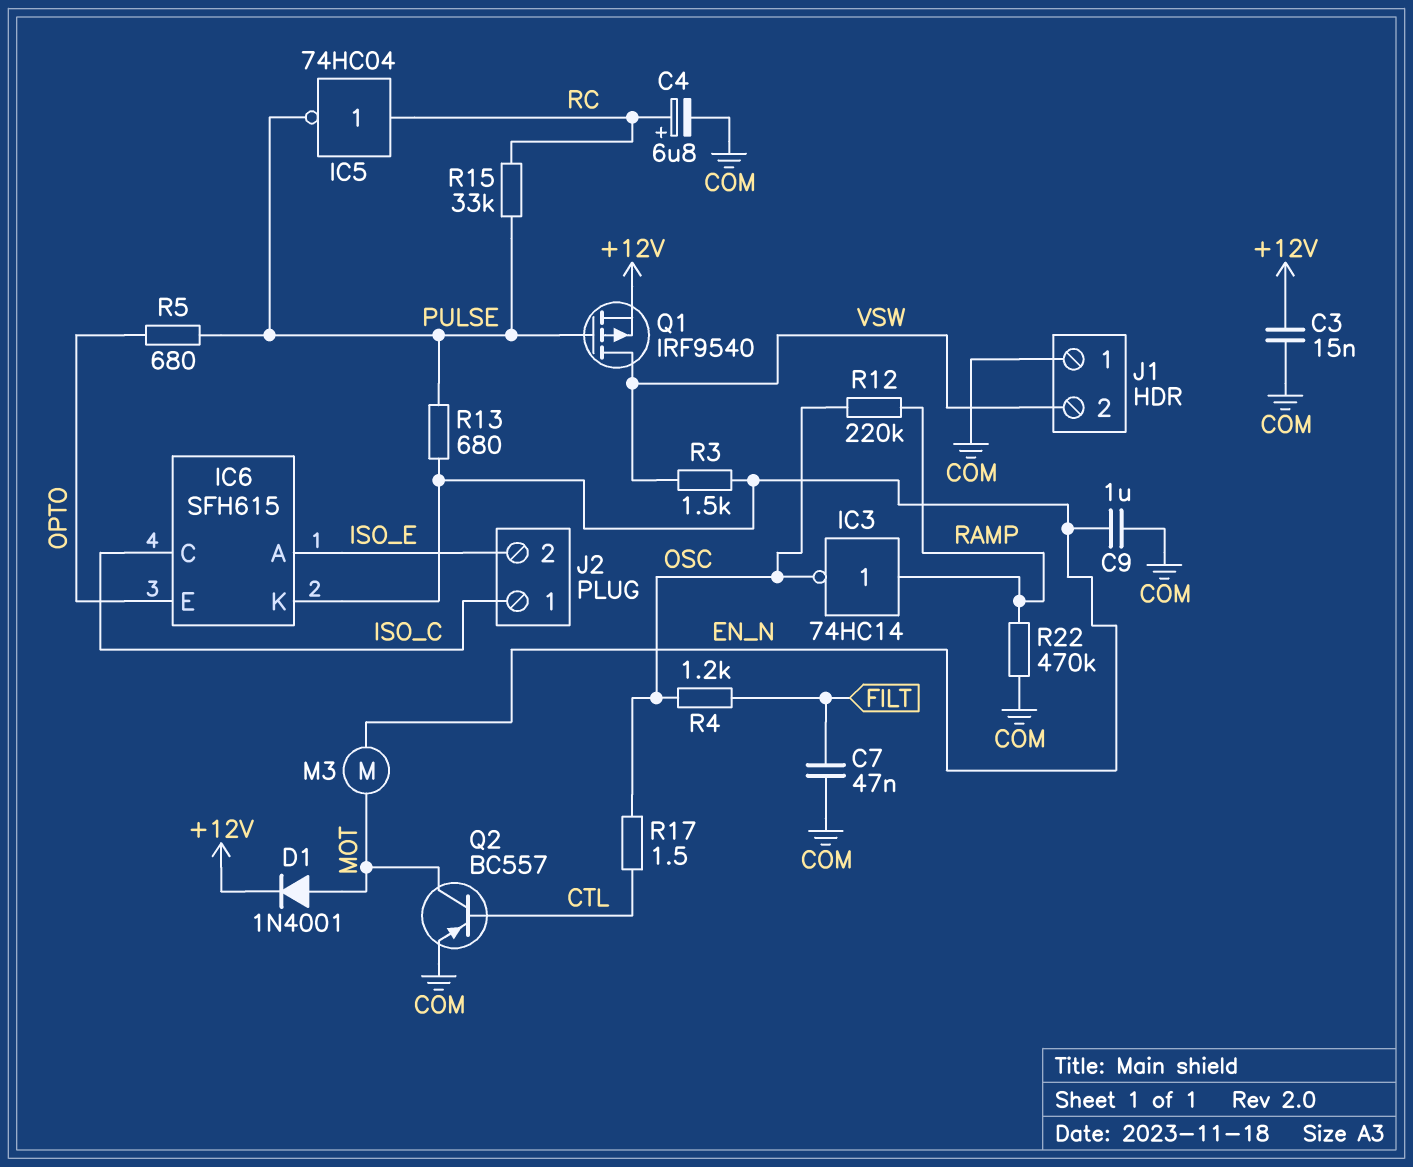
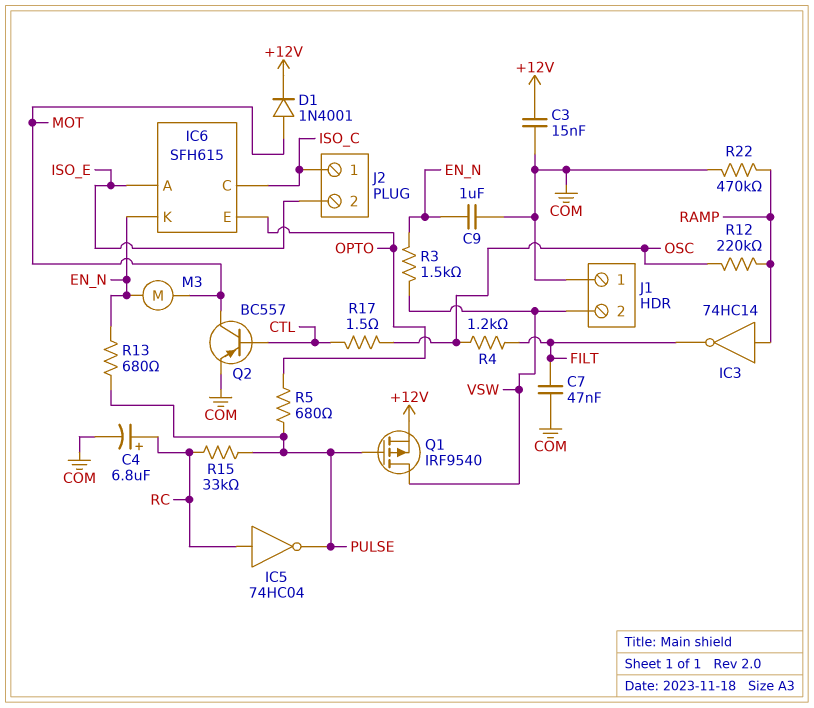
IC3: NOT 74HC14 (in RAMP, out OSC) -> NOT 74HC14 (in RAMP, out FILT)

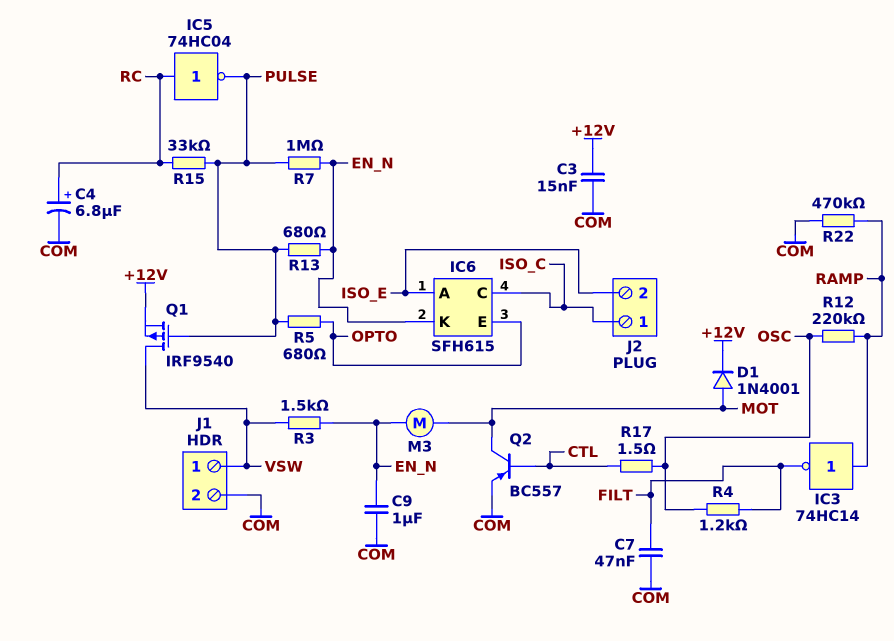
J1 pin 1: COM -> VSW
J1 pin 2: VSW -> COM
R7: none -> 1M (EN_N, PULSE)

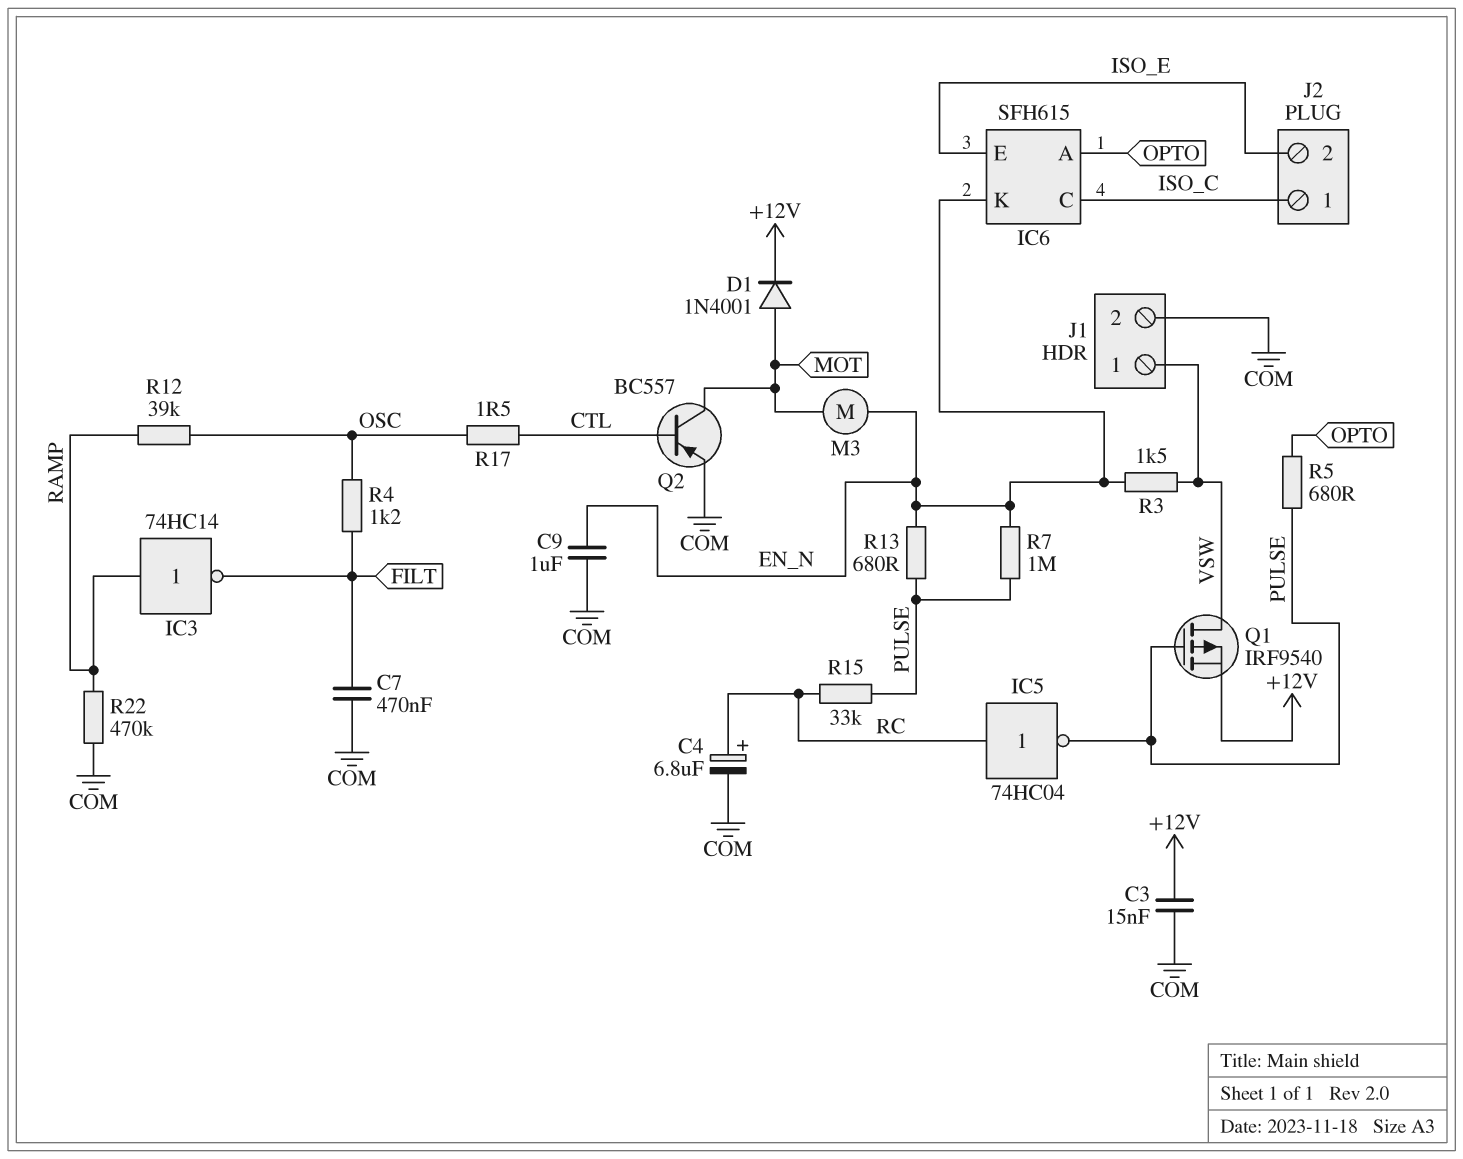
C7: 47nF (COM, FILT) -> 470nF (COM, FILT)
IC6 pin A: ISO_E -> OPTO
IC6 pin E: OPTO -> ISO_E
R12: 220k (OSC, RAMP) -> 39k (OSC, RAMP)

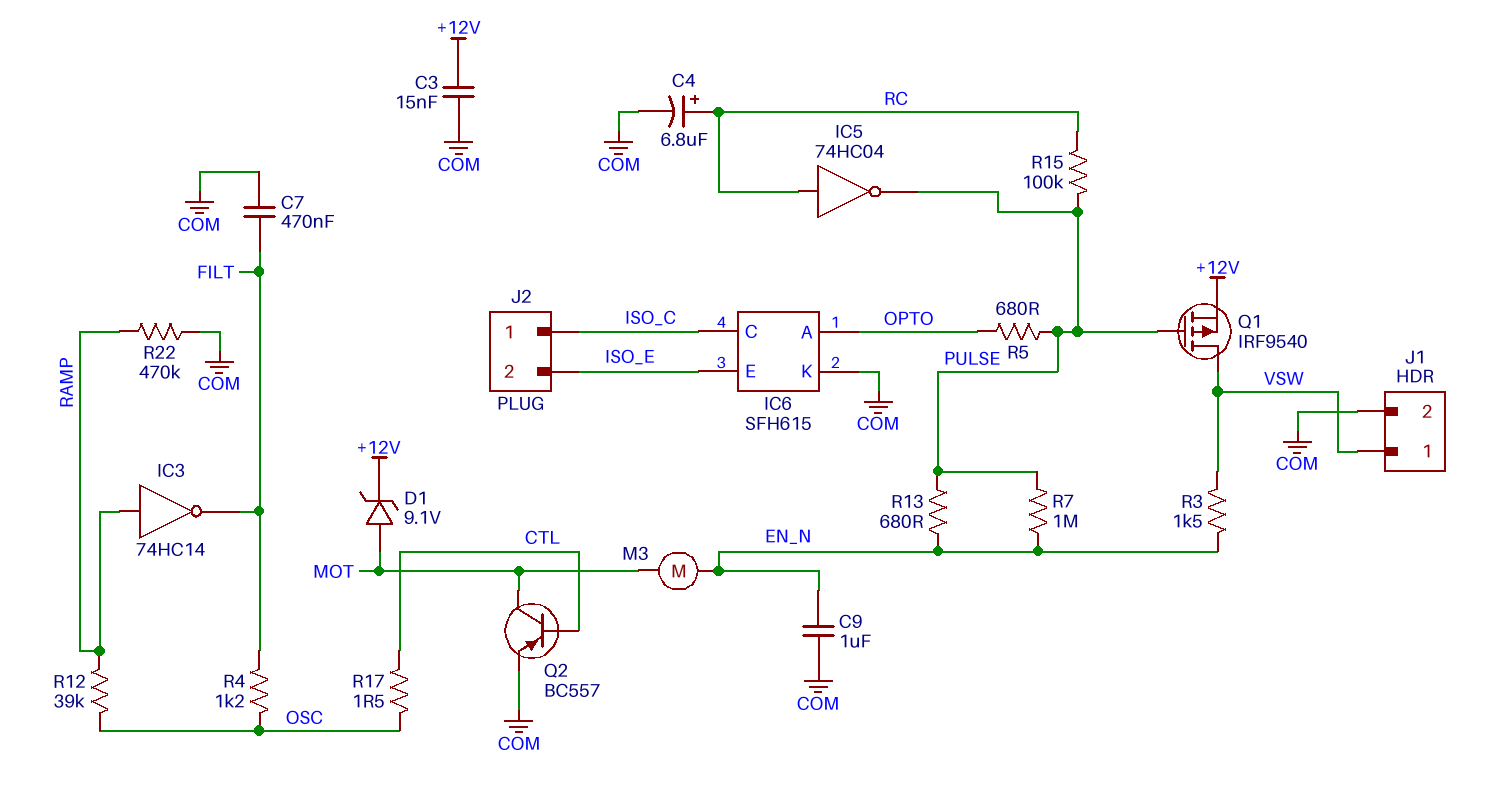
D1: diode 1N4001 (A MOT, K +12V) -> zener 9.1V (A MOT, K +12V)
IC6 pin K: EN_N -> COM
R15: 33k (PULSE, RC) -> 100k (PULSE, RC)

